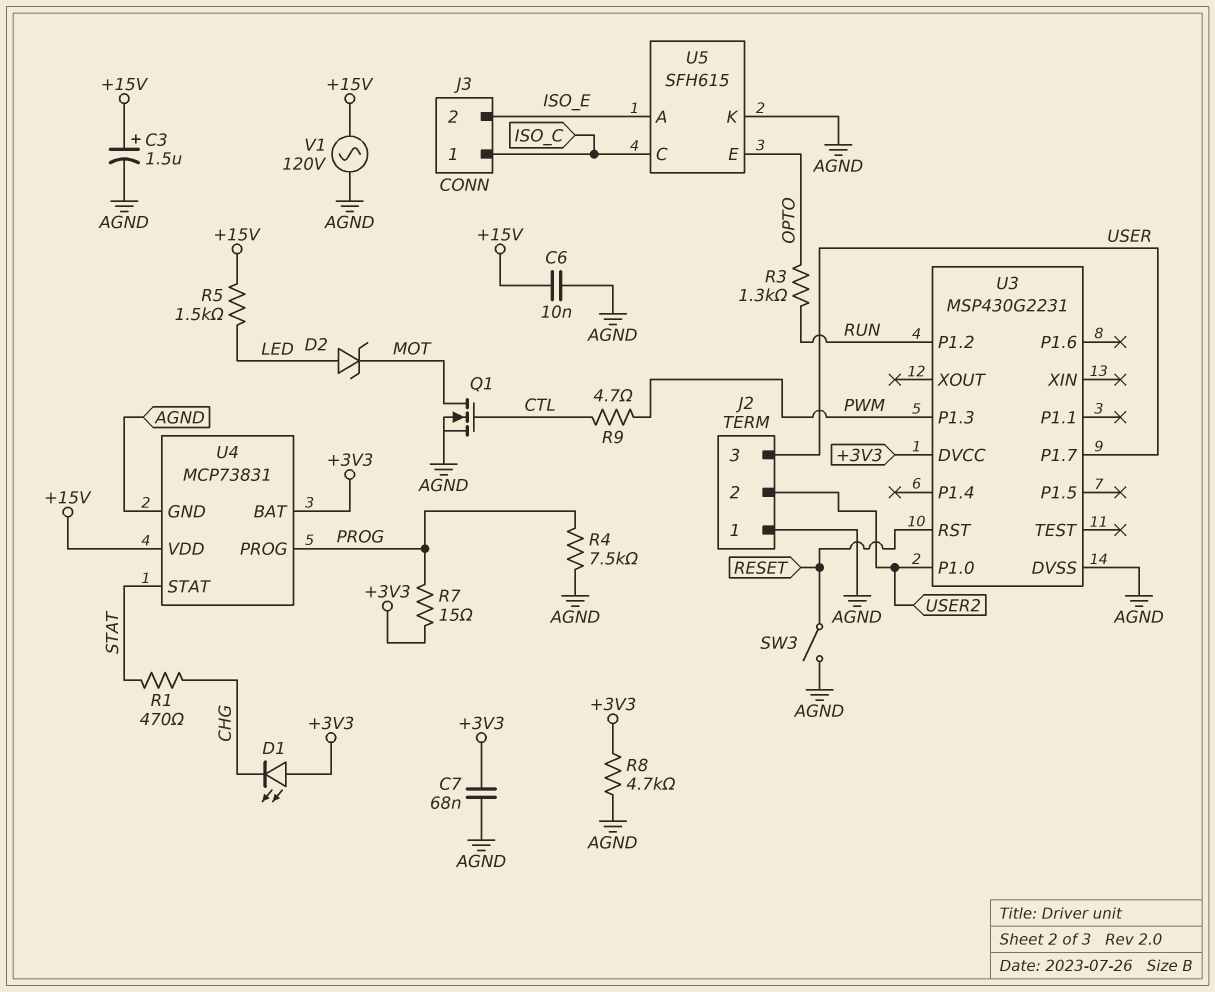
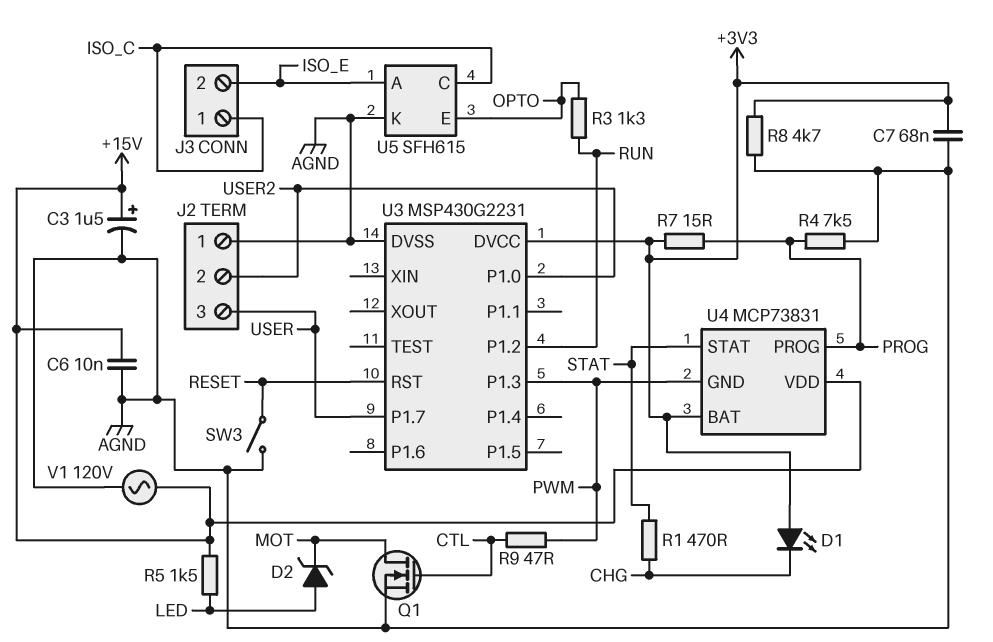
R9: 4.7 (CTL, PWM) -> 47 (CTL, PWM)
U4 pin GND: AGND -> PWM

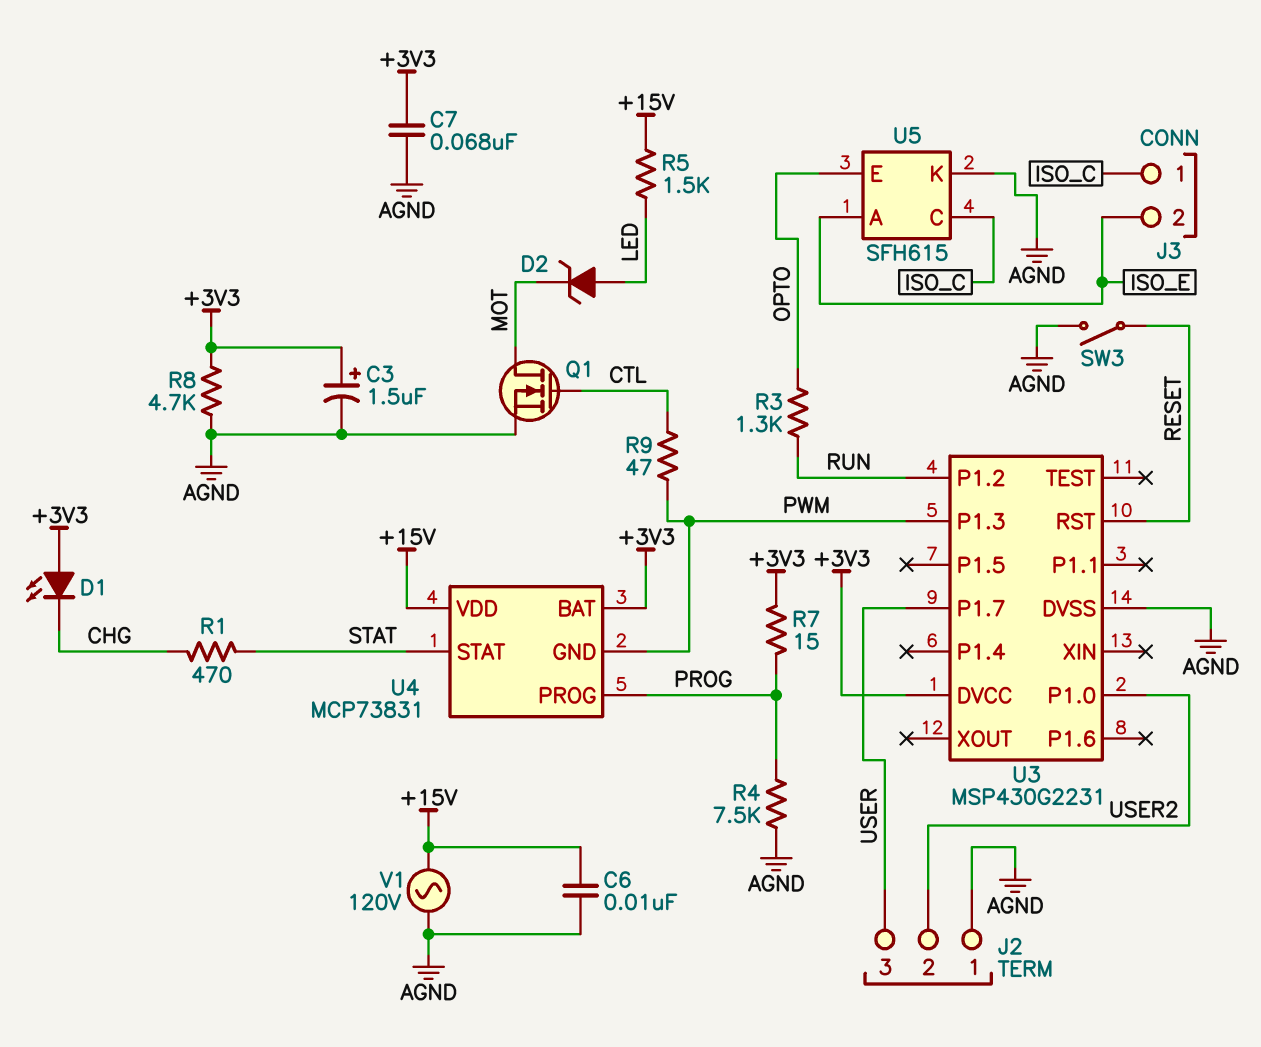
C3: 1.5uF (plus +15V, minus AGND) -> 1.5uF (plus +3V3, minus AGND)

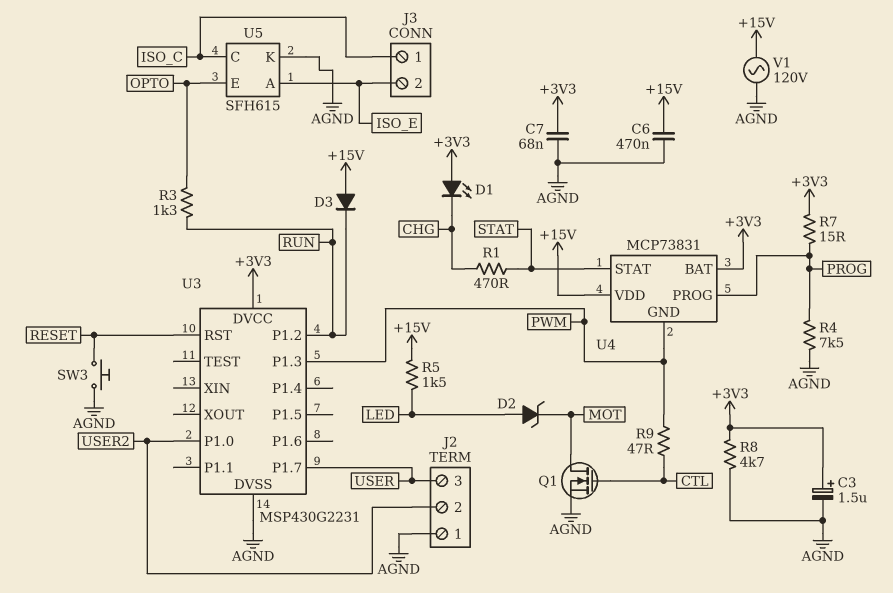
C6: 10nF (+15V, AGND) -> 470nF (+15V, AGND)
D3: none -> diode (A +15V, K RUN)
SW3: switch (AGND, RESET) -> button (AGND, RESET)

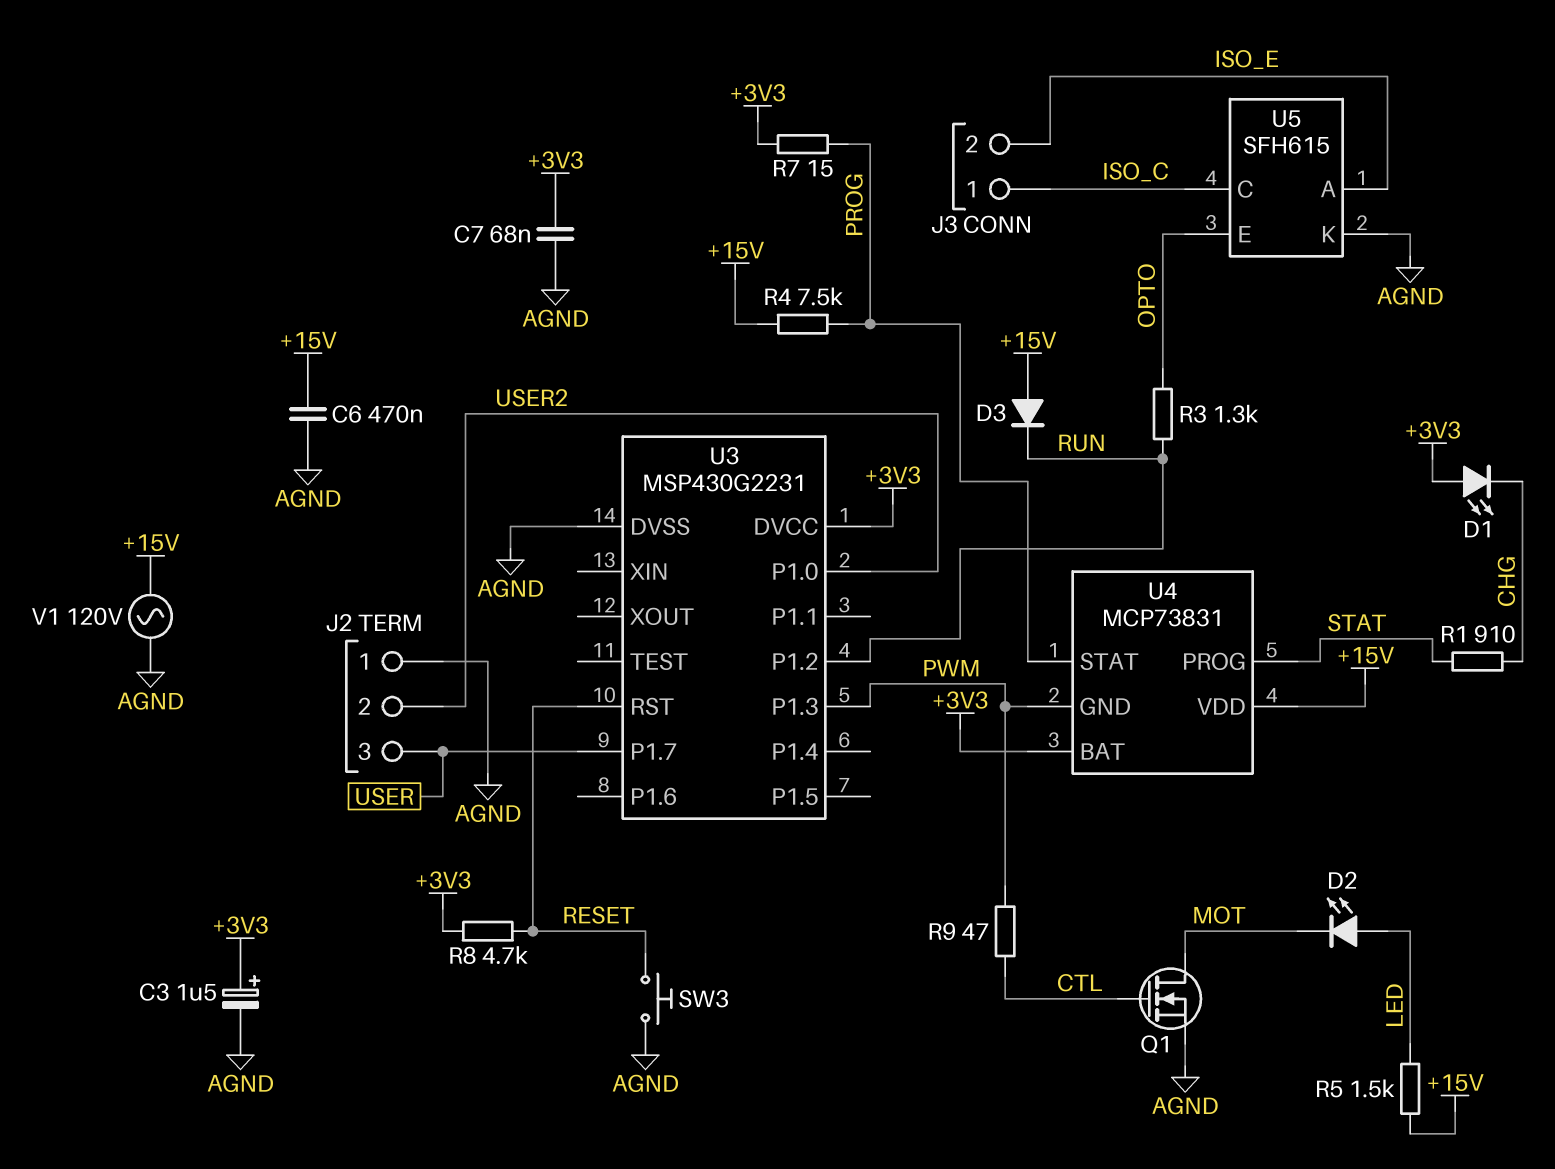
D2: zener (A LED, K MOT) -> LED (A LED, K MOT)
R1: 470 (CHG, STAT) -> 910 (CHG, STAT)
R4: 7.5k (AGND, PROG) -> 7.5k (+15V, PROG)
R8: 4.7k (+3V3, AGND) -> 4.7k (+3V3, RESET)
U4 pin PROG: PROG -> STAT
U4 pin STAT: STAT -> PROG

